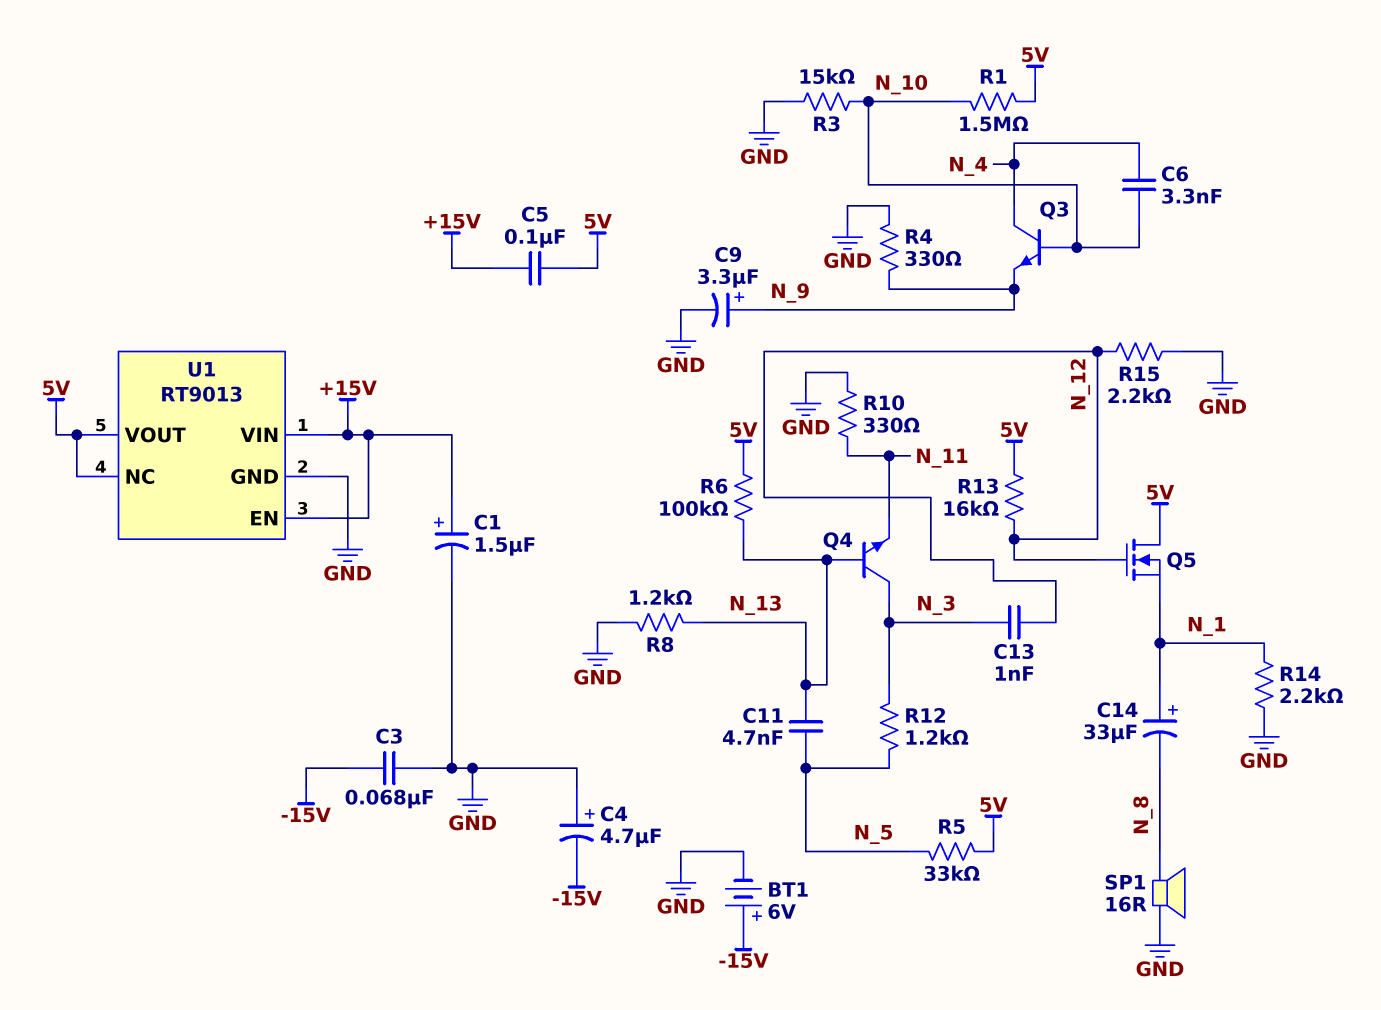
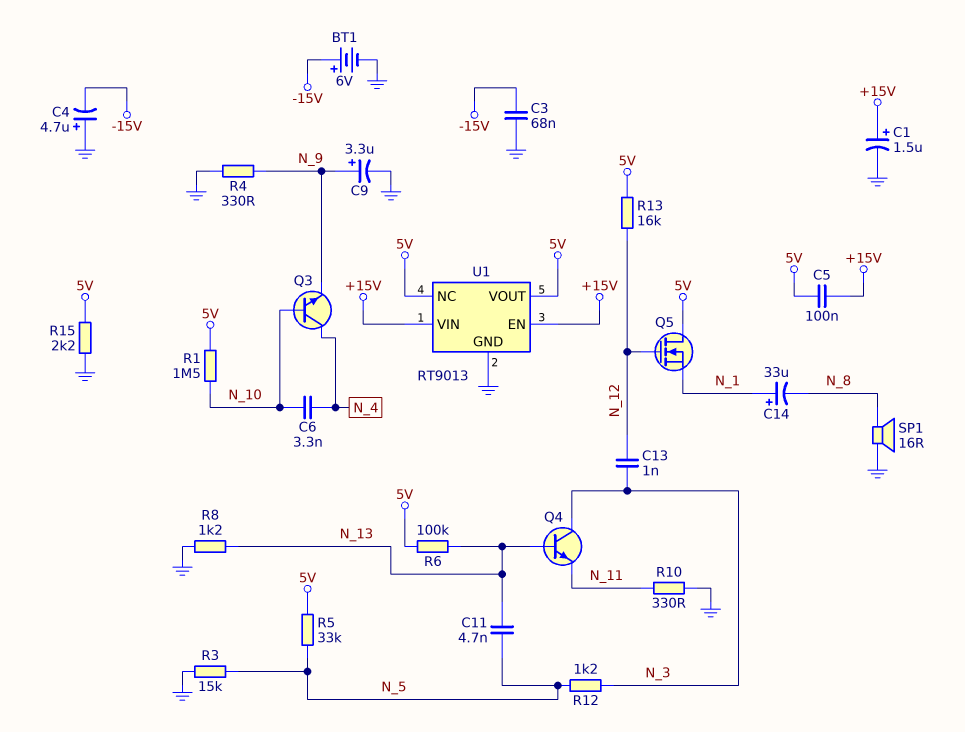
R3: 15k (GND, N_10) -> 15k (GND, N_5)
R14: 2.2k (GND, N_1) -> none
R15: 2.2k (GND, N_12) -> 2.2k (5V, GND)

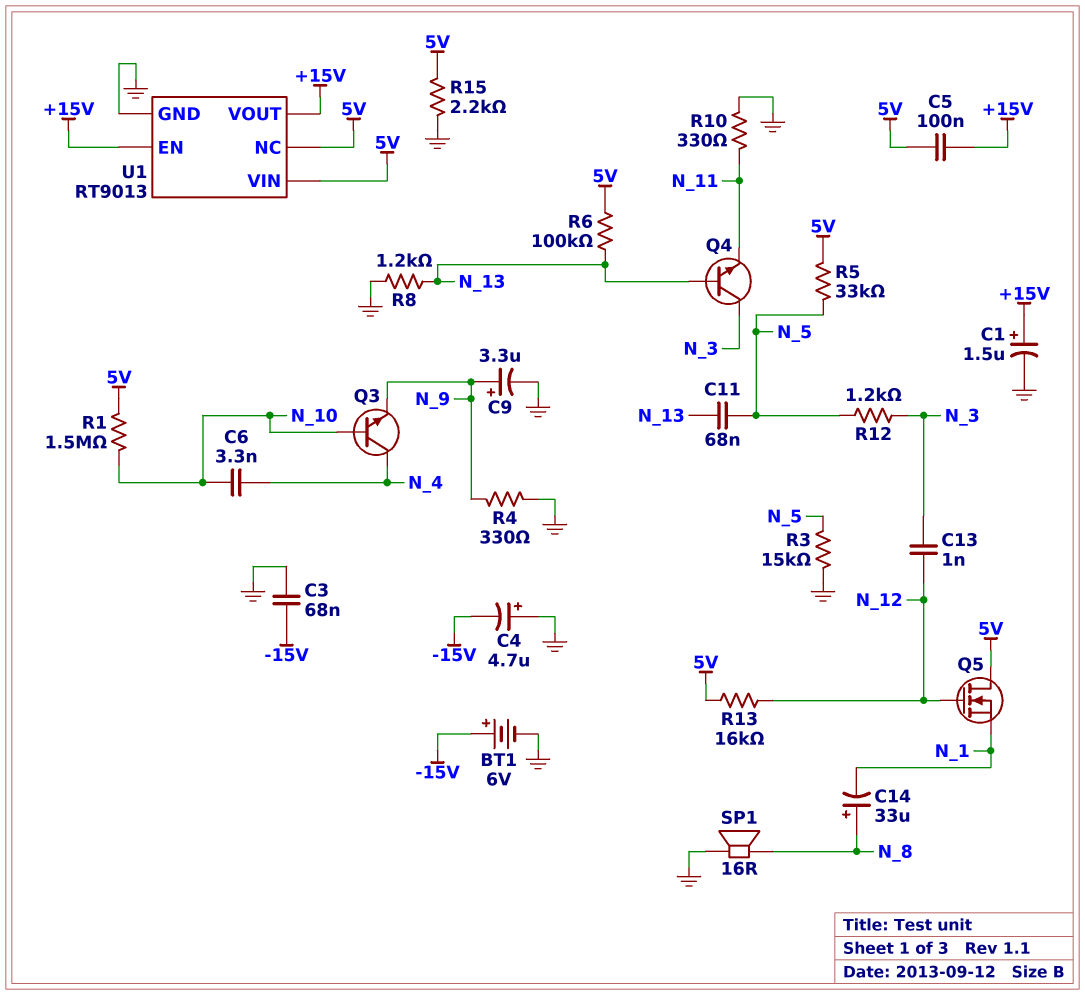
C11: 4.7nF (N_5, N_13) -> 68nF (N_5, N_13)
C14: 33uF (plus N_1, minus N_8) -> 33uF (plus N_8, minus N_1)
U1 pin VIN: +15V -> 5V
U1 pin VOUT: 5V -> +15V

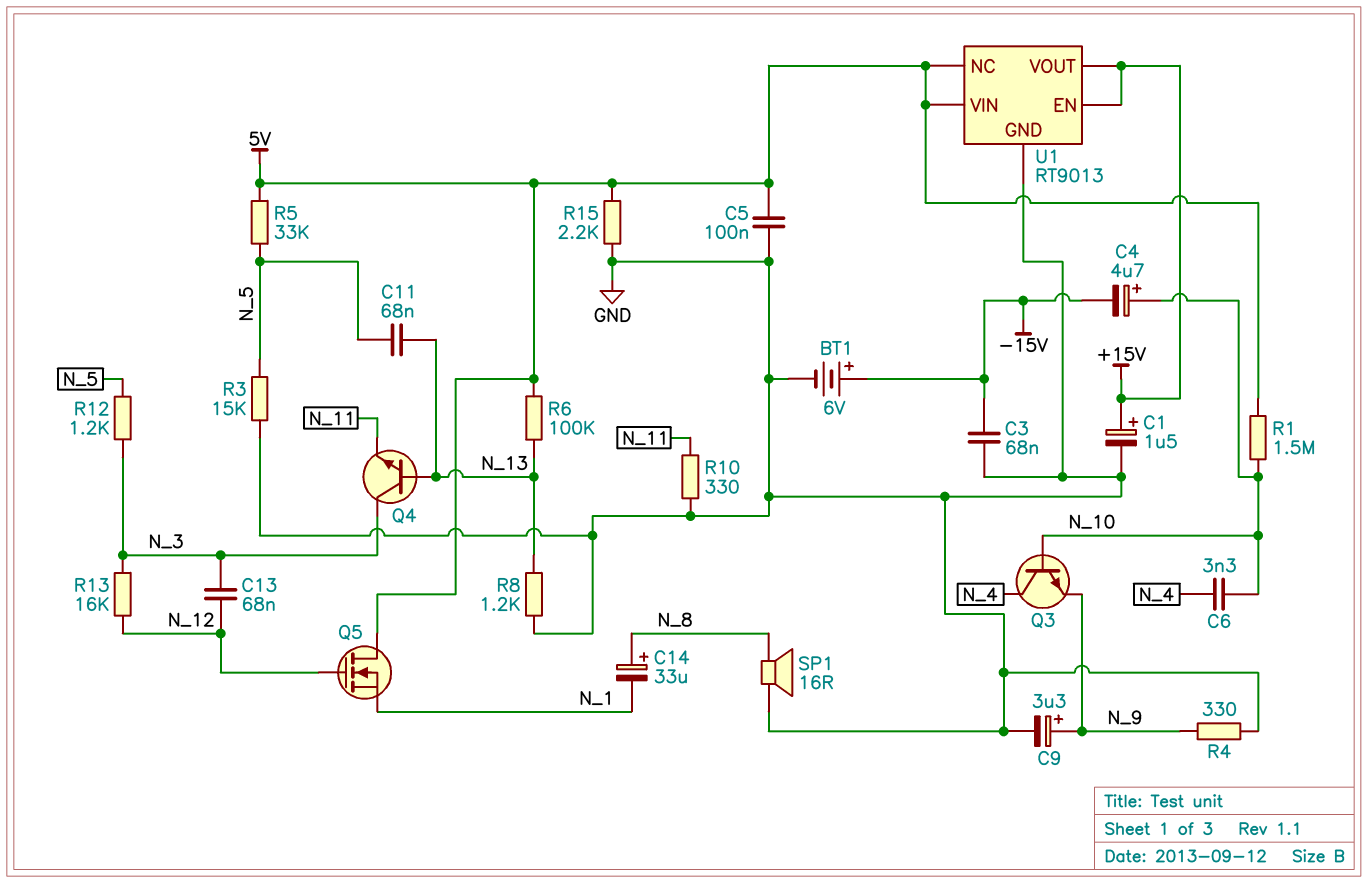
C4: 4.7uF (plus GND, minus -15V) -> 4.7uF (plus N_10, minus -15V)
C5: 100nF (+15V, 5V) -> 100nF (5V, GND)
C13: 1nF (N_3, N_12) -> 68nF (N_3, N_12)
R13: 16k (5V, N_12) -> 16k (N_3, N_12)

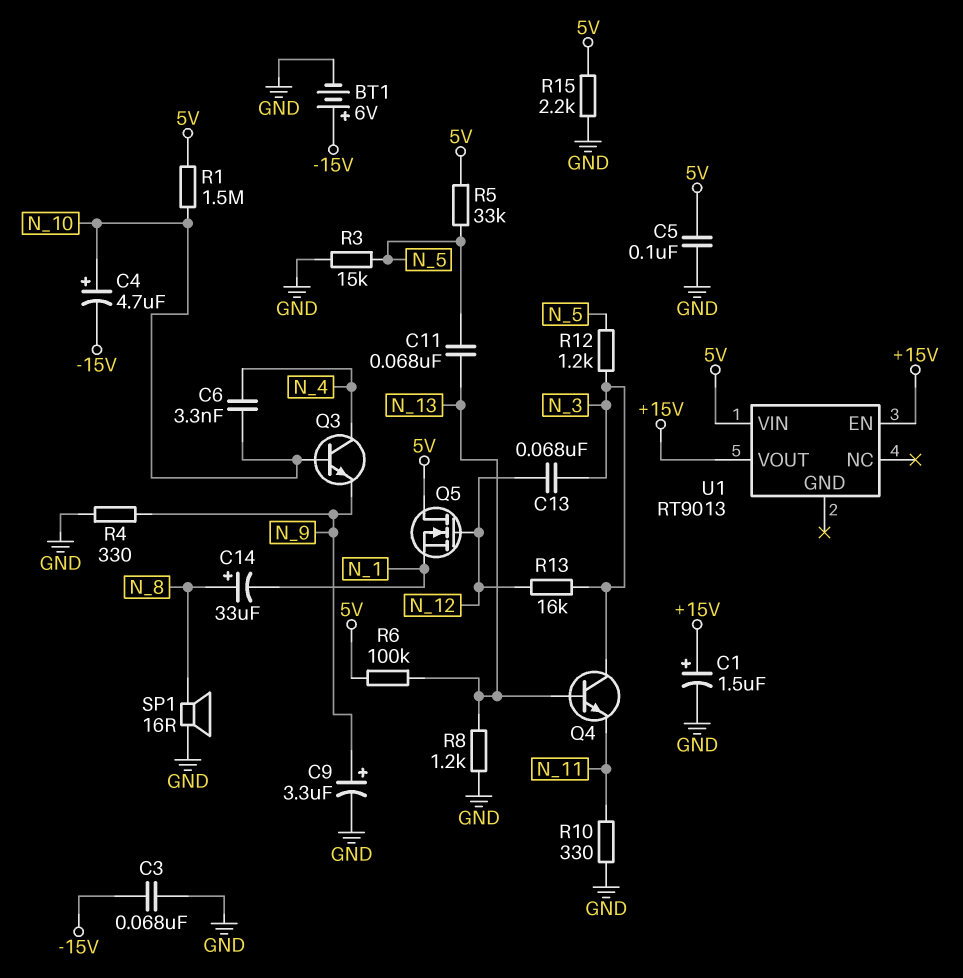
U1 pin GND: GND -> none
U1 pin NC: 5V -> none

